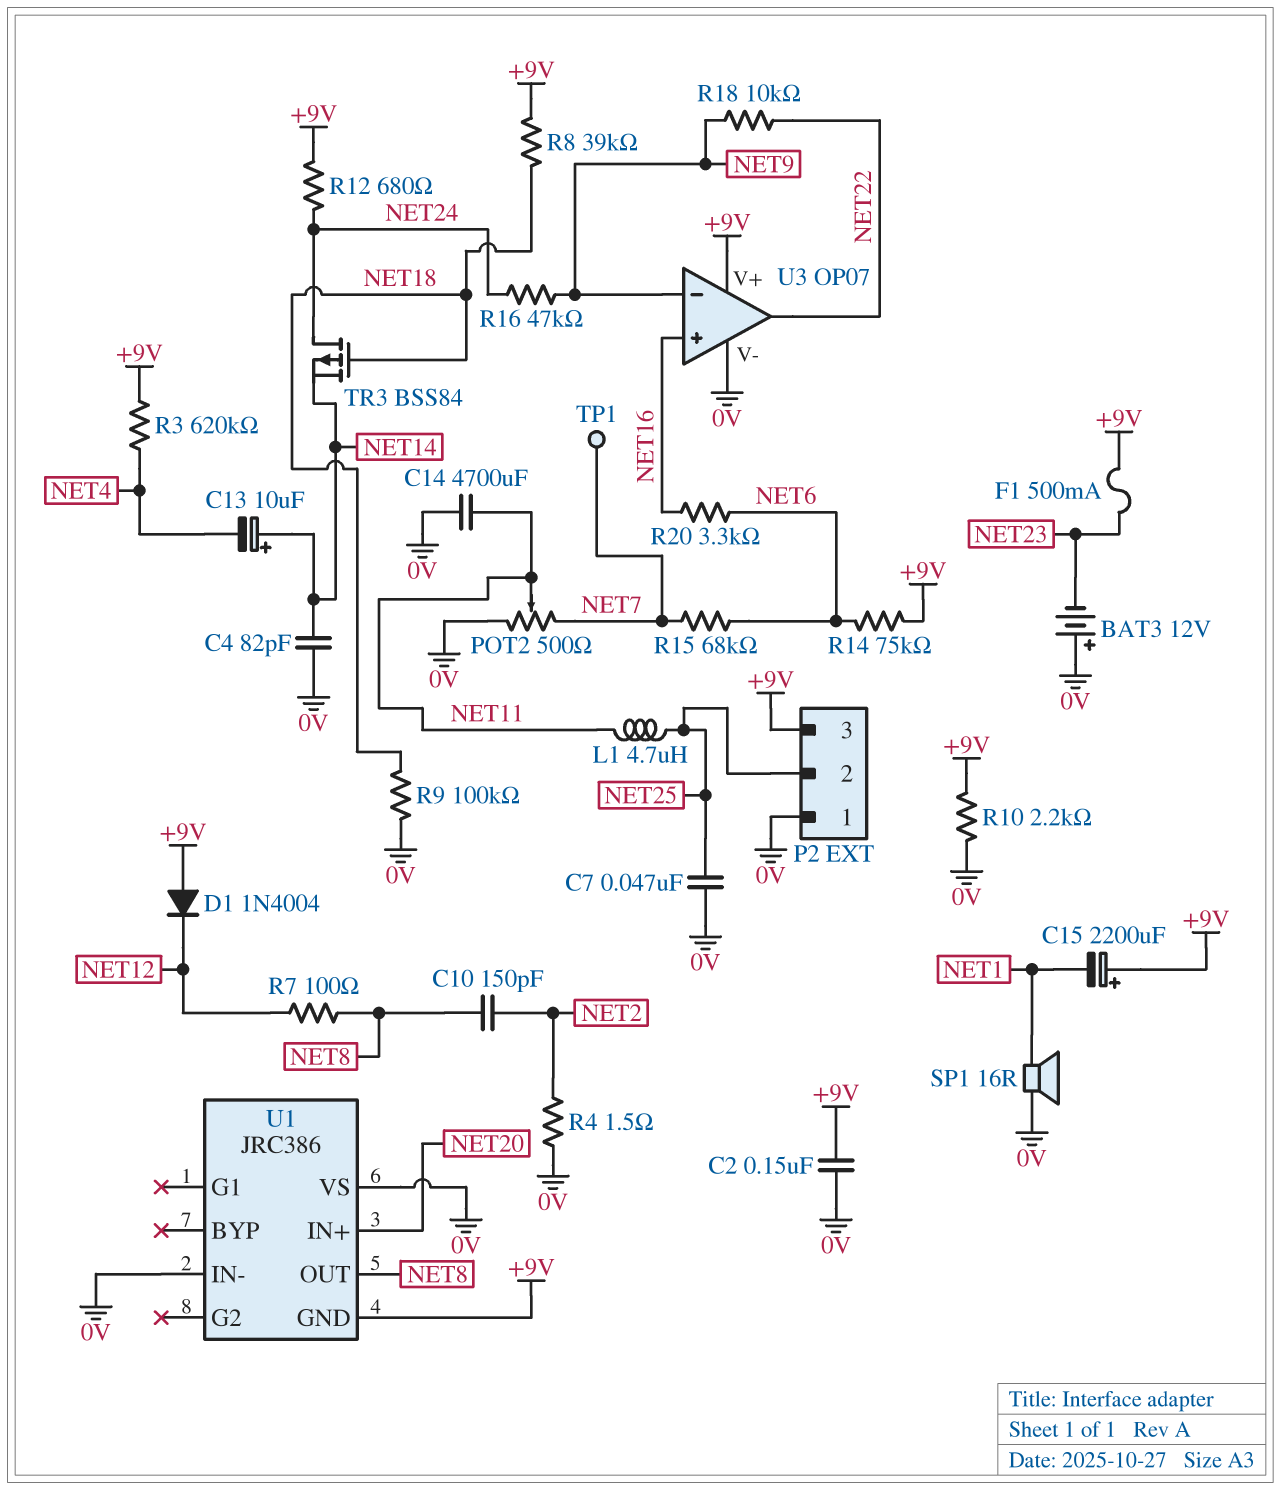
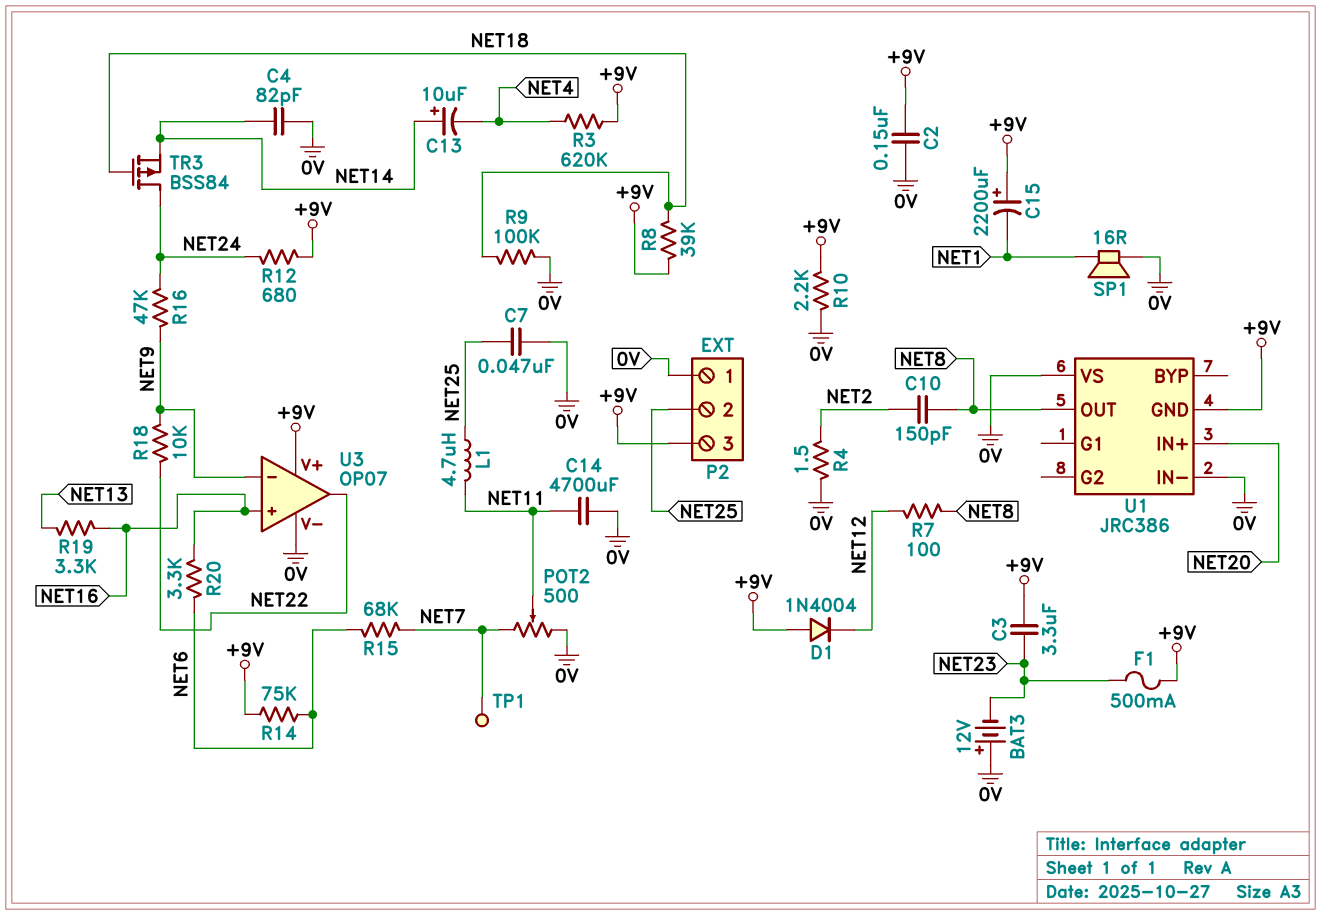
C3: none -> 3.3uF (+9V, NET23)
R19: none -> 3.3k (NET13, NET16)

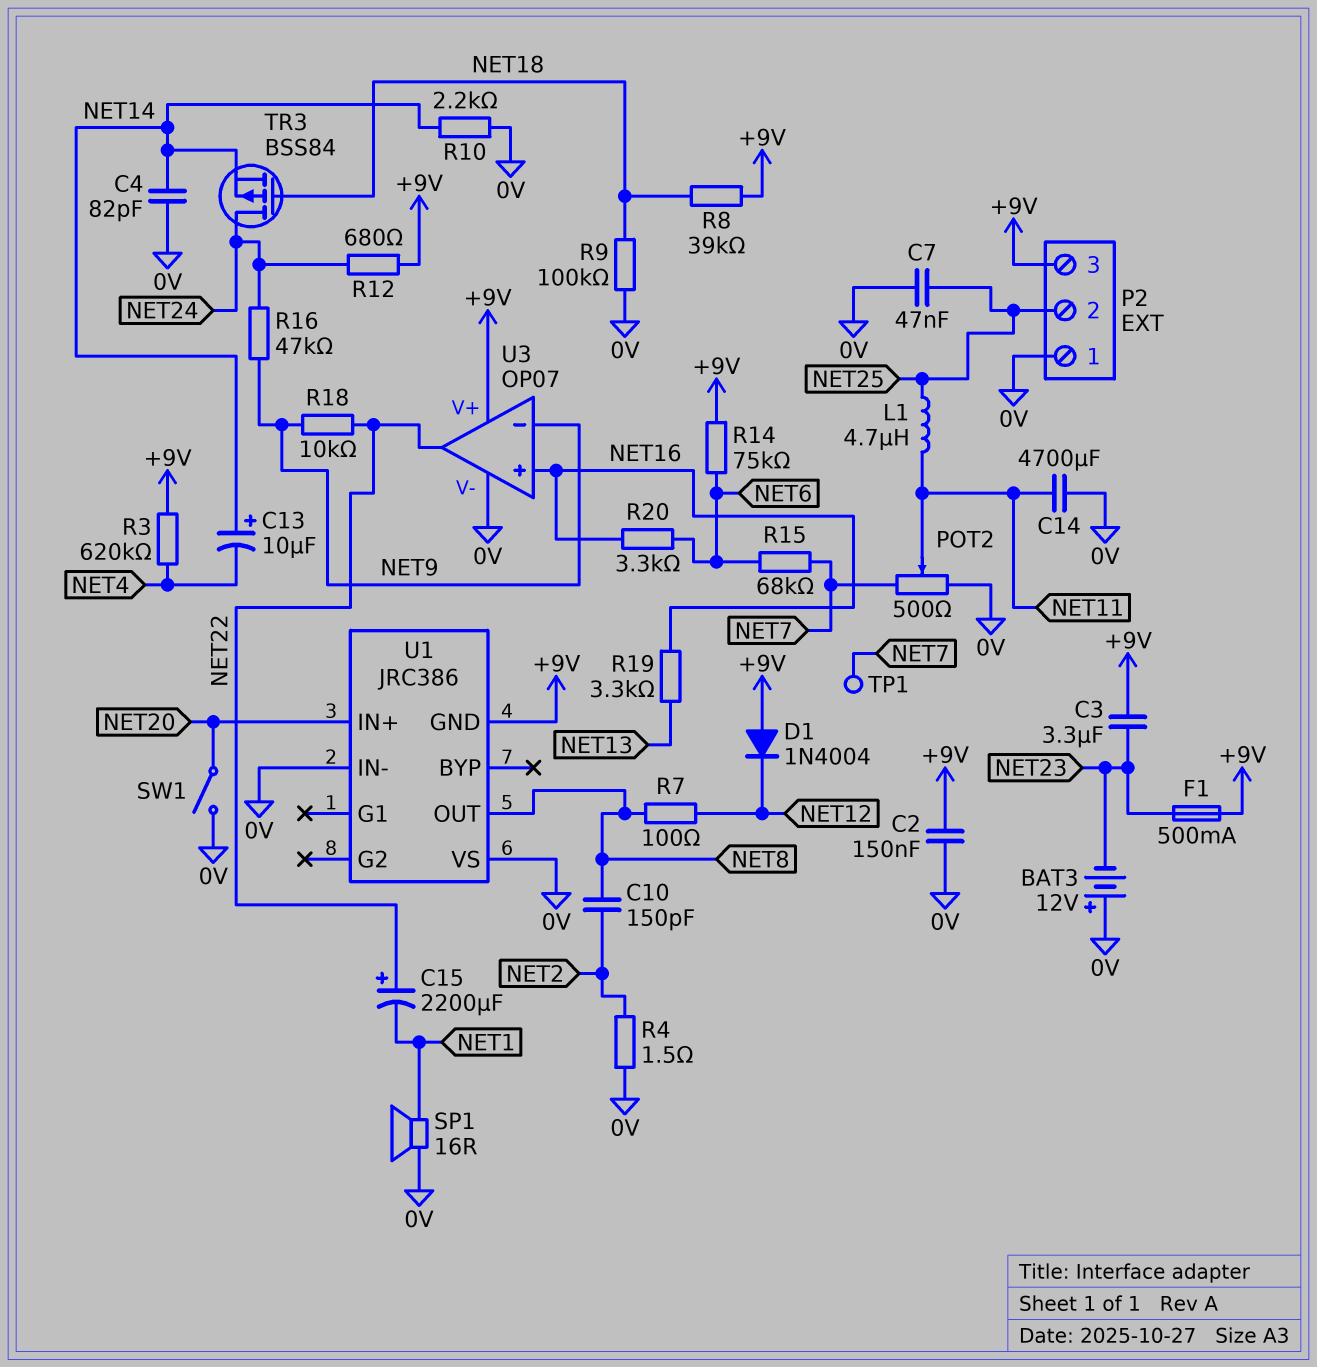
C15: 2200uF (plus +9V, minus NET1) -> 2200uF (plus NET22, minus NET1)
R10: 2.2k (+9V, 0V) -> 2.2k (0V, NET14)
SW1: none -> switch (0V, NET20)

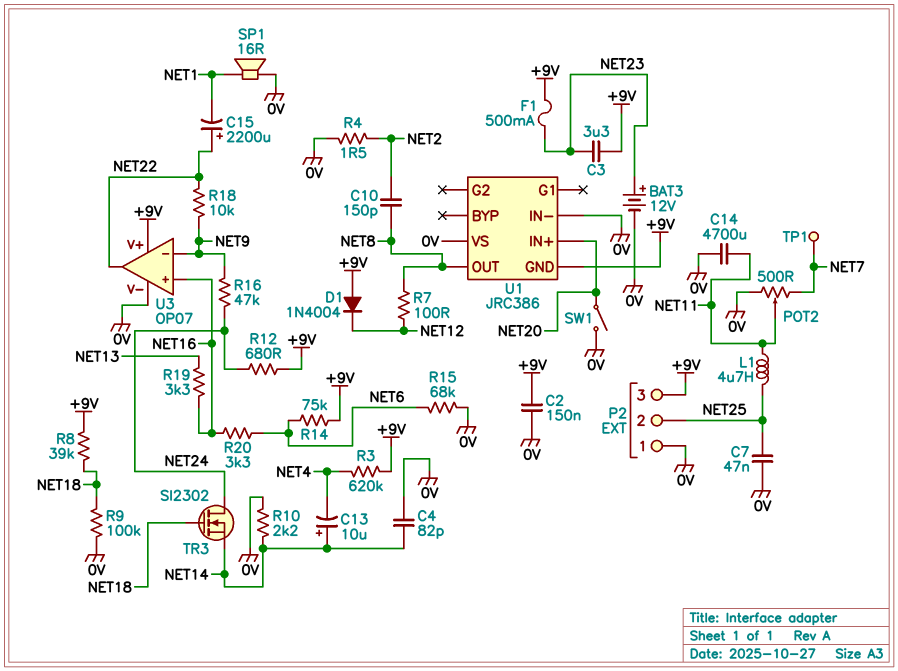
BAT3: 12V (plus 0V, minus NET23) -> 12V (plus NET23, minus 0V)
R15: 68k (NET6, NET7) -> 68k (0V, NET6)
TR3: PMOS BSS84 (G NET18, D NET24, S NET14) -> NMOS SI2302 (G NET18, D NET24, S NET14)

